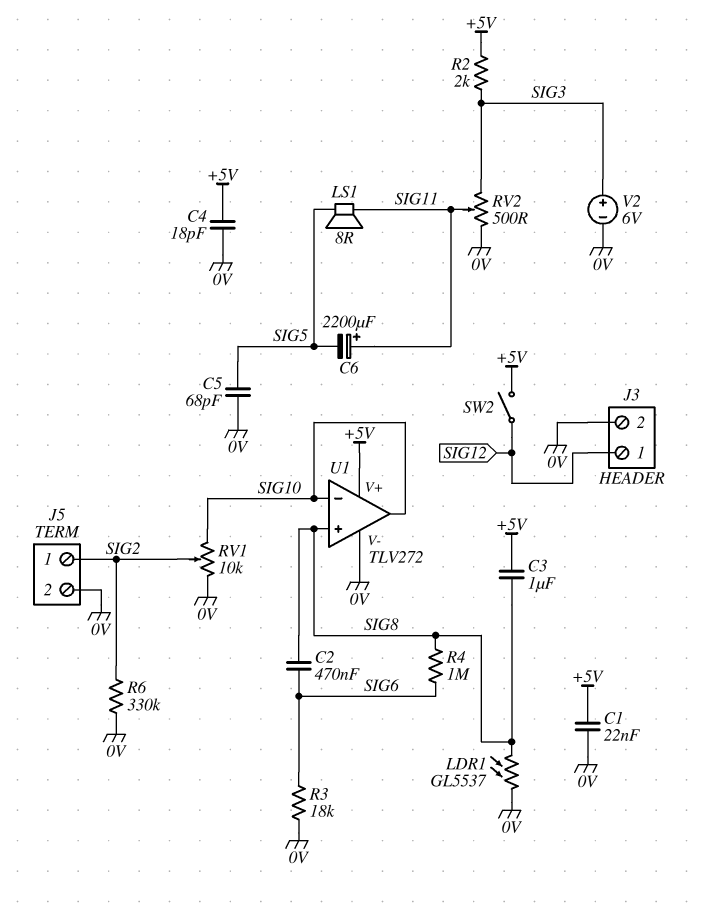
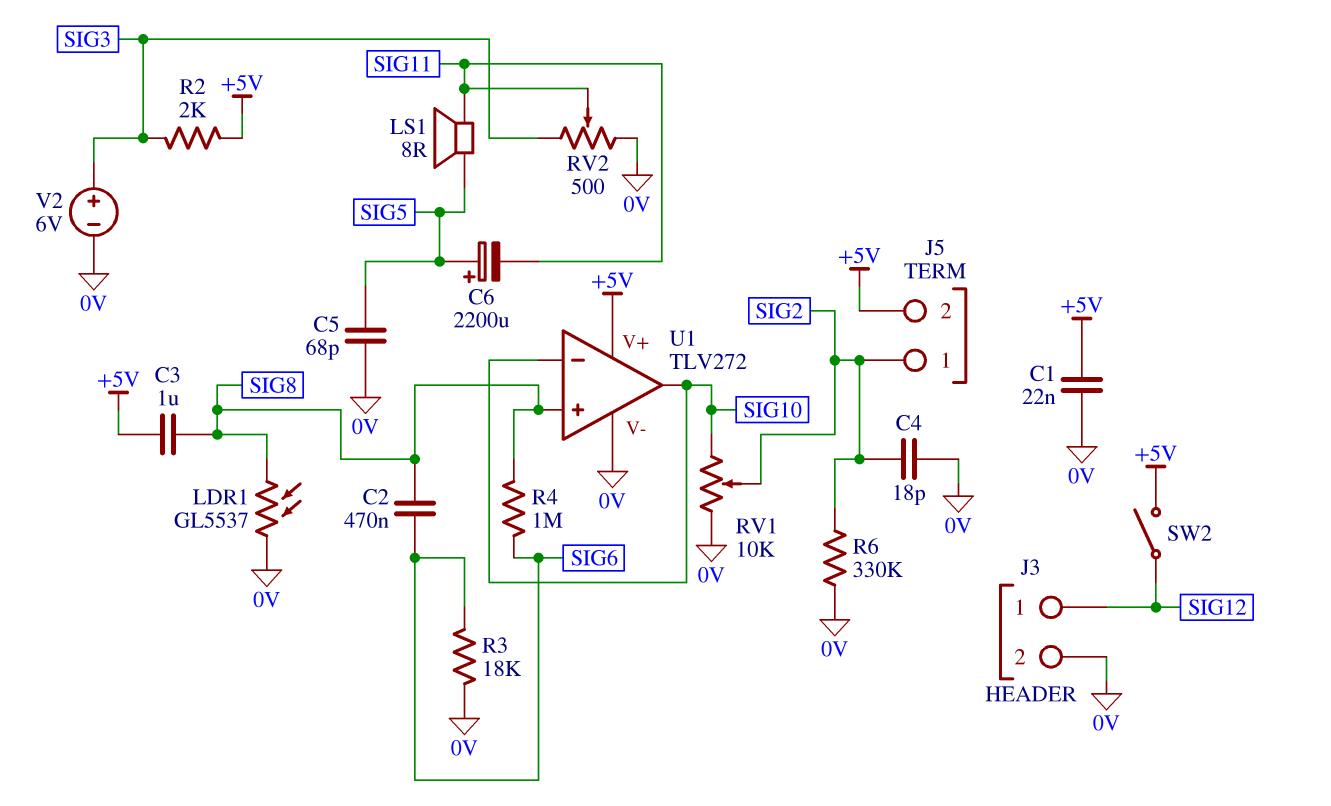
C4: 18pF (+5V, 0V) -> 18pF (0V, SIG2)
C6: 2200uF (plus SIG11, minus SIG5) -> 2200uF (plus SIG5, minus SIG11)
J5 pin 2: 0V -> +5V

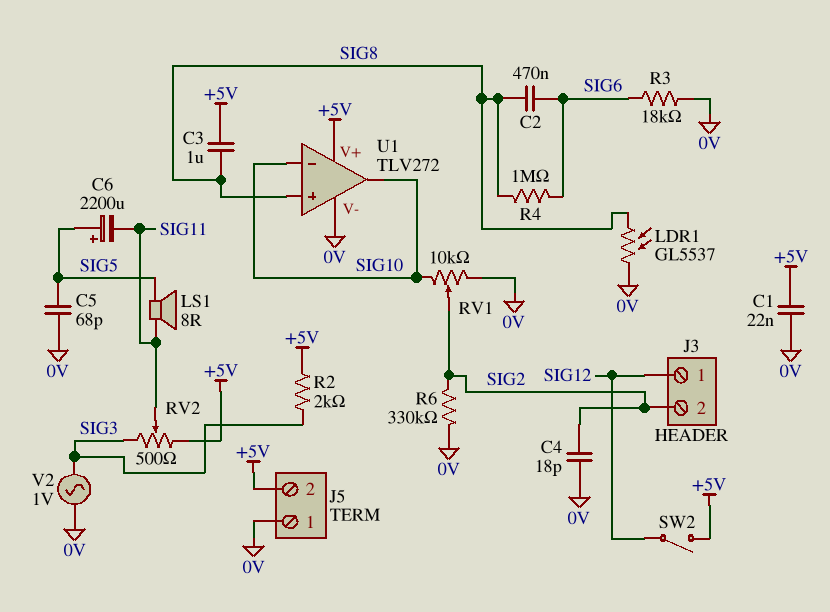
J3 pin 2: 0V -> SIG2
J5 pin 1: SIG2 -> 0V
RV2: 500 (0V, SIG3, wiper SIG11) -> 500 (+5V, SIG3, wiper SIG11)
V2: 6V (plus SIG3, minus 0V) -> AC 1V (0V, SIG3)

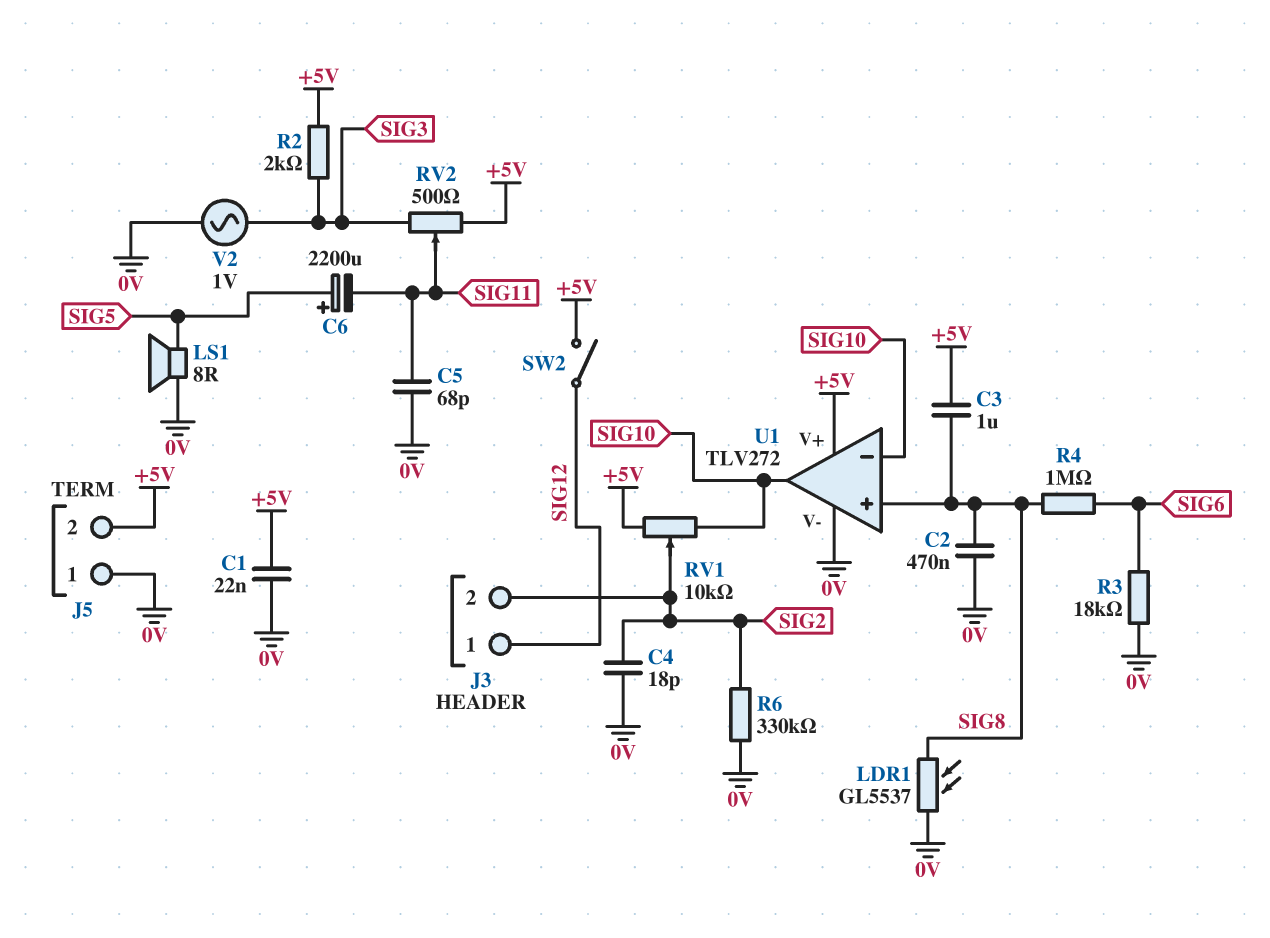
C2: 470nF (SIG6, SIG8) -> 470nF (0V, SIG8)
C5: 68pF (0V, SIG5) -> 68pF (0V, SIG11)
LS1: speaker 8R (SIG5, SIG11) -> speaker 8R (0V, SIG5)
RV1: 10k (0V, SIG10, wiper SIG2) -> 10k (+5V, SIG10, wiper SIG2)

